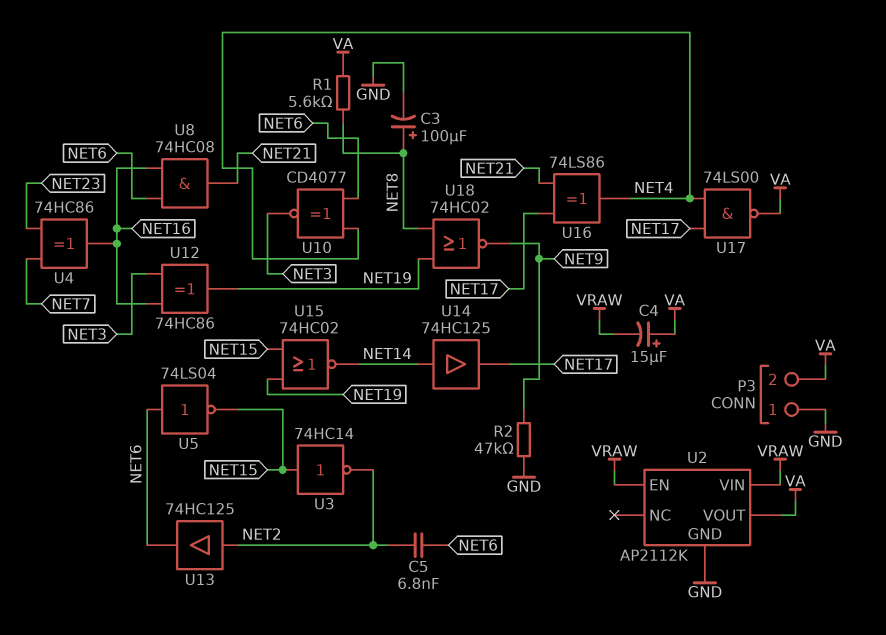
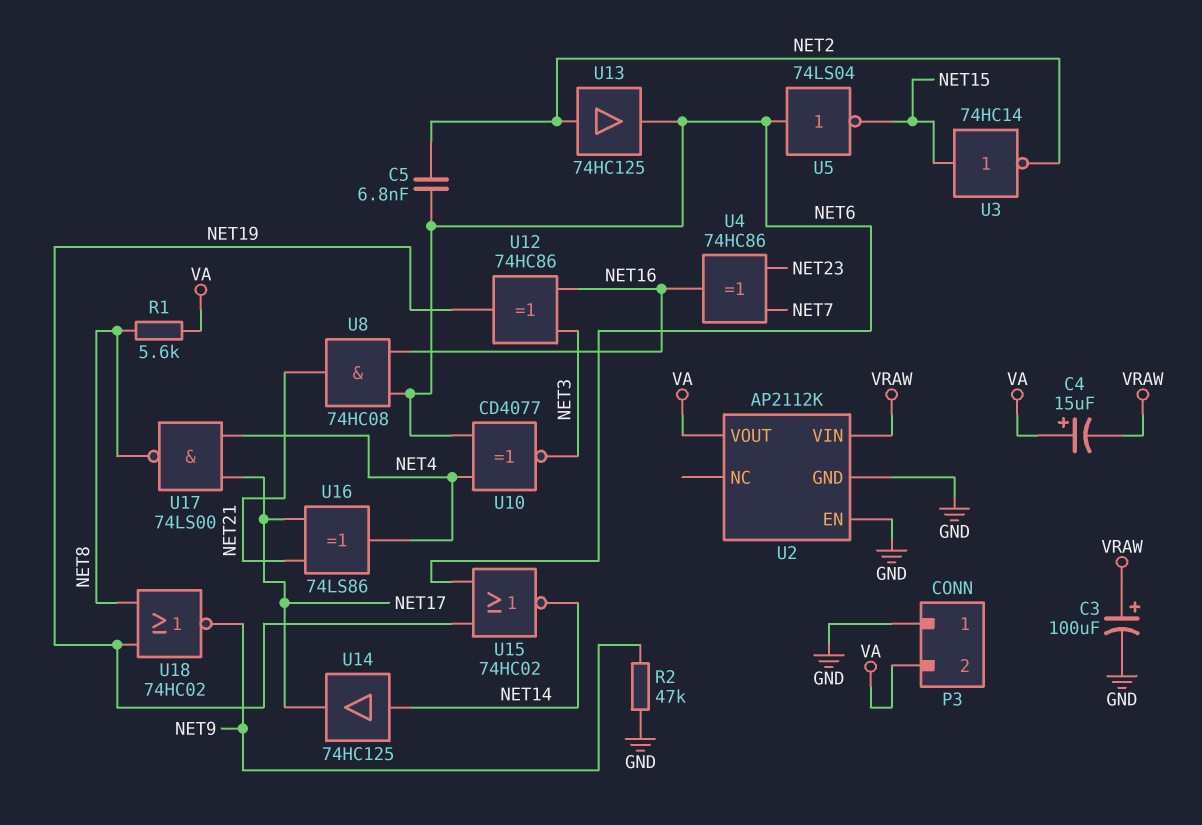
C3: 100uF (plus NET8, minus GND) -> 100uF (plus VRAW, minus GND)
U2 pin EN: VRAW -> GND
U15: NOR 74HC02 (in NET15, in NET19, out NET14) -> NOR 74HC02 (in NET6, in NET19, out NET14)
U17: NAND 74LS00 (in NET4, in NET17, out VA) -> NAND 74LS00 (in NET4, in NET17, out NET8)

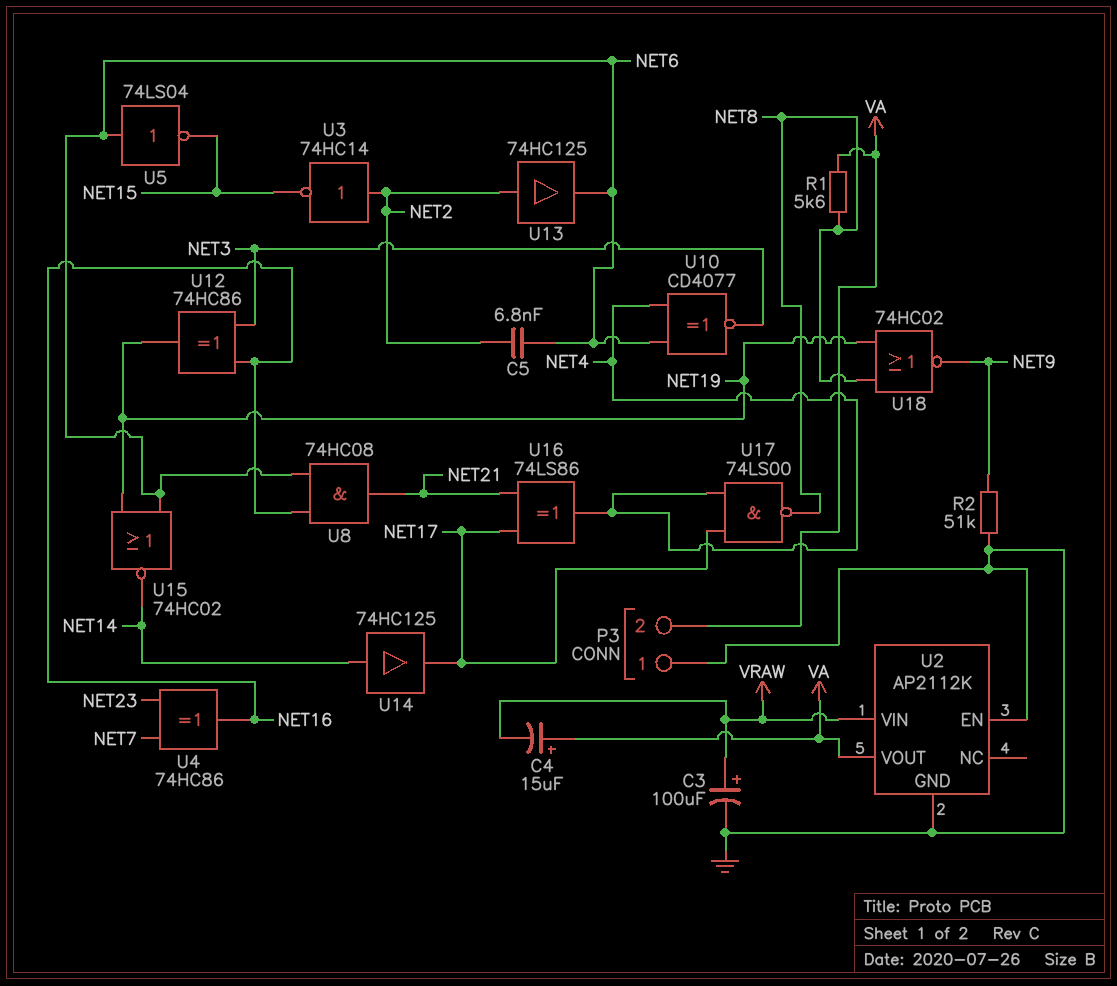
R2: 47k (GND, NET9) -> 51k (GND, NET9)
U3: NOT 74HC14 (in NET15, out NET2) -> NOT 74HC14 (in NET2, out NET15)

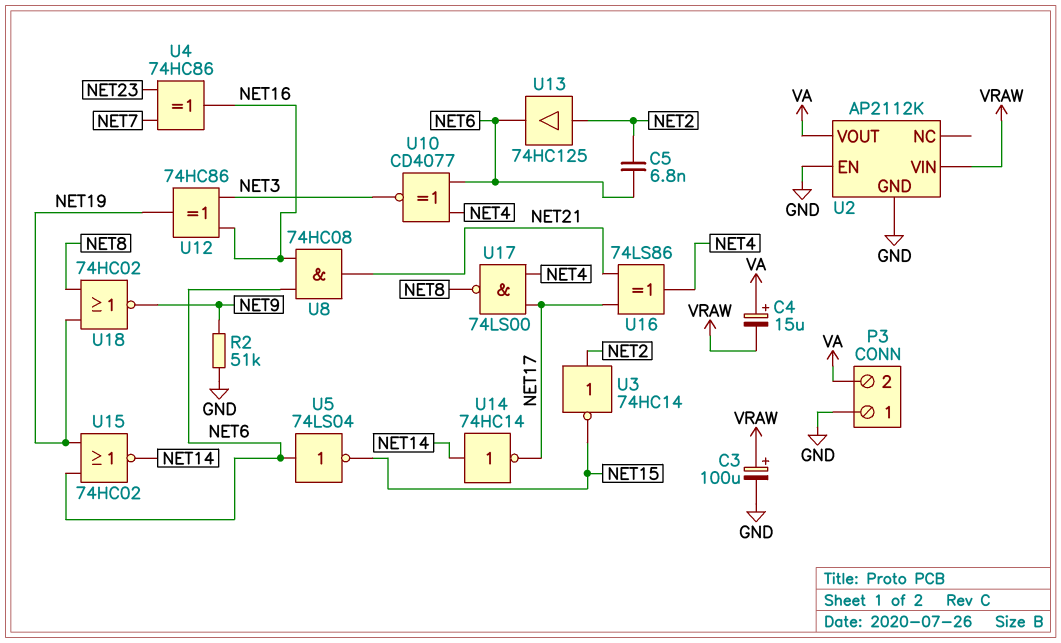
R1: 5.6k (NET8, VA) -> none
U14: buffer 74HC125 (in NET14, out NET17) -> NOT 74HC14 (in NET14, out NET17)

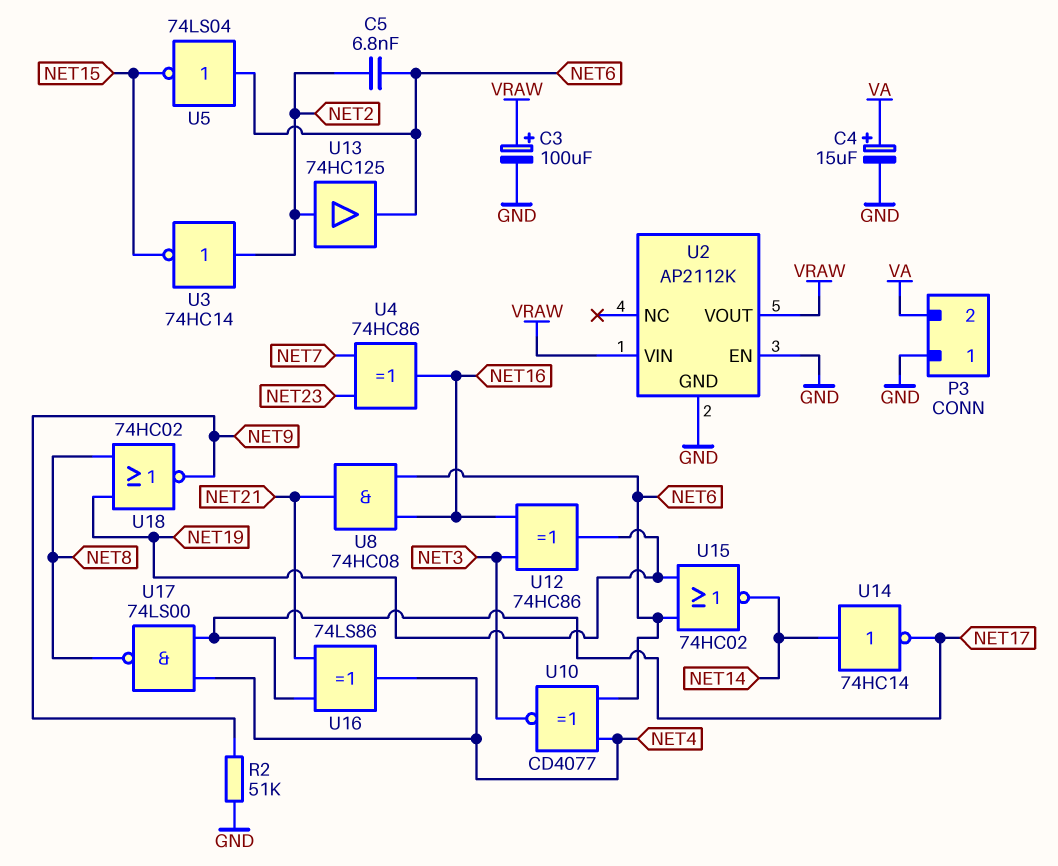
C4: 15uF (plus VA, minus VRAW) -> 15uF (plus VA, minus GND)
U2 pin VOUT: VA -> VRAW

